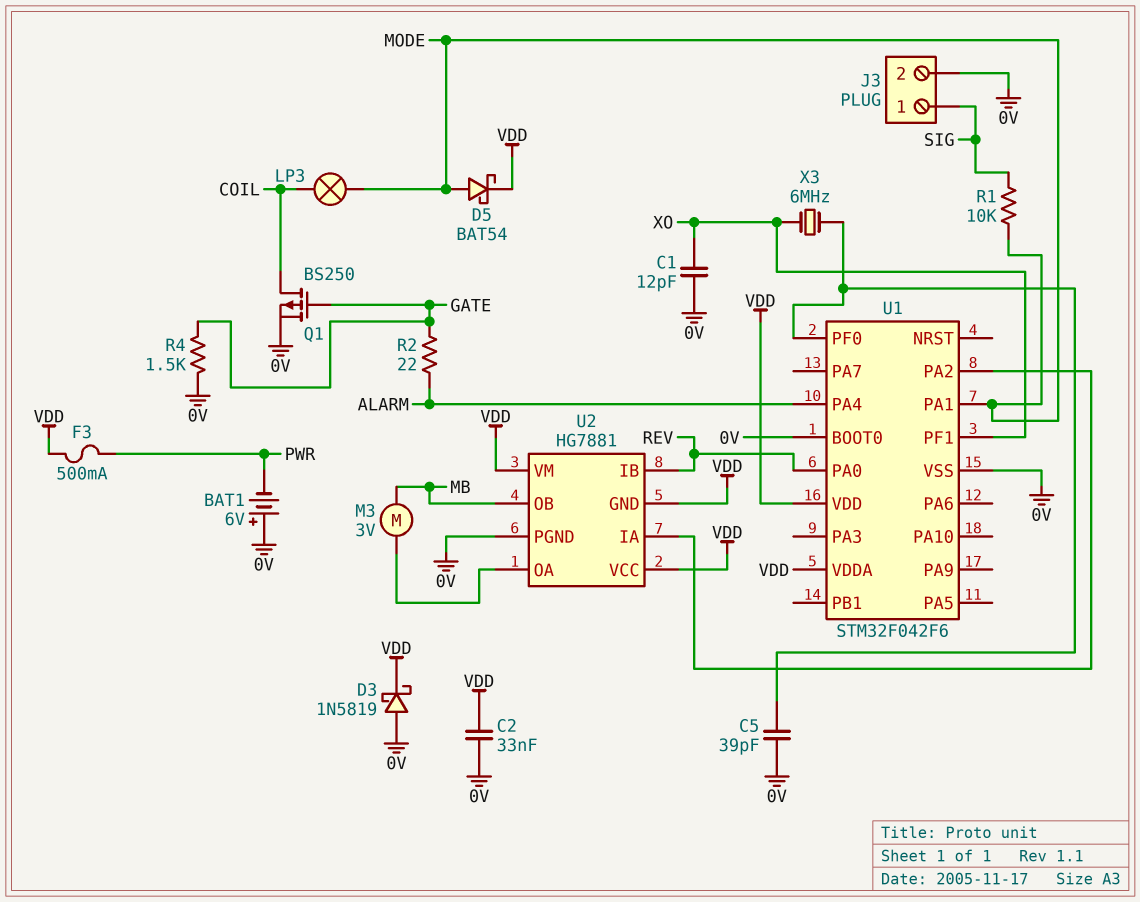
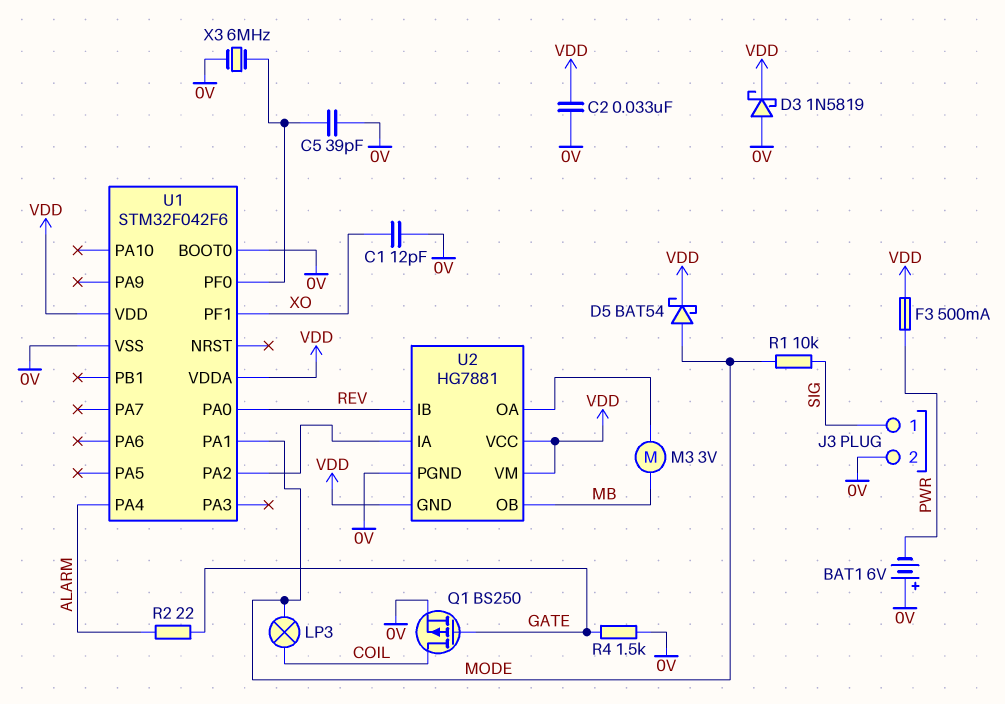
X3: 6MHz (U1/PF0, XO) -> 6MHz (0V, U1/PF0)

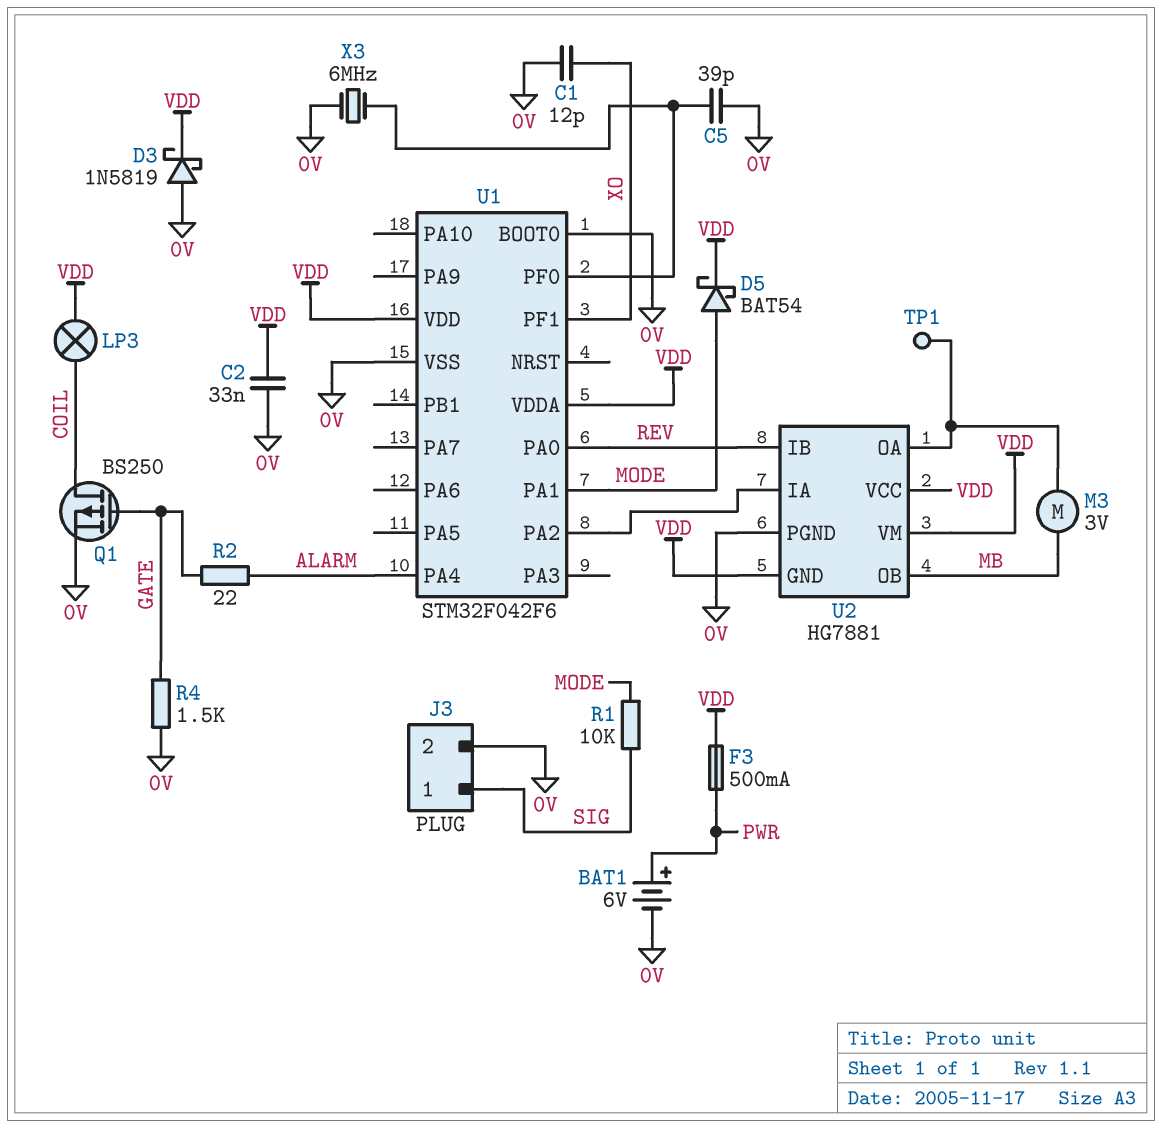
BAT1: 6V (plus 0V, minus PWR) -> 6V (plus PWR, minus 0V)
LP3: lamp (COIL, MODE) -> lamp (COIL, VDD)
TP1: none -> test point (U2/OA)

